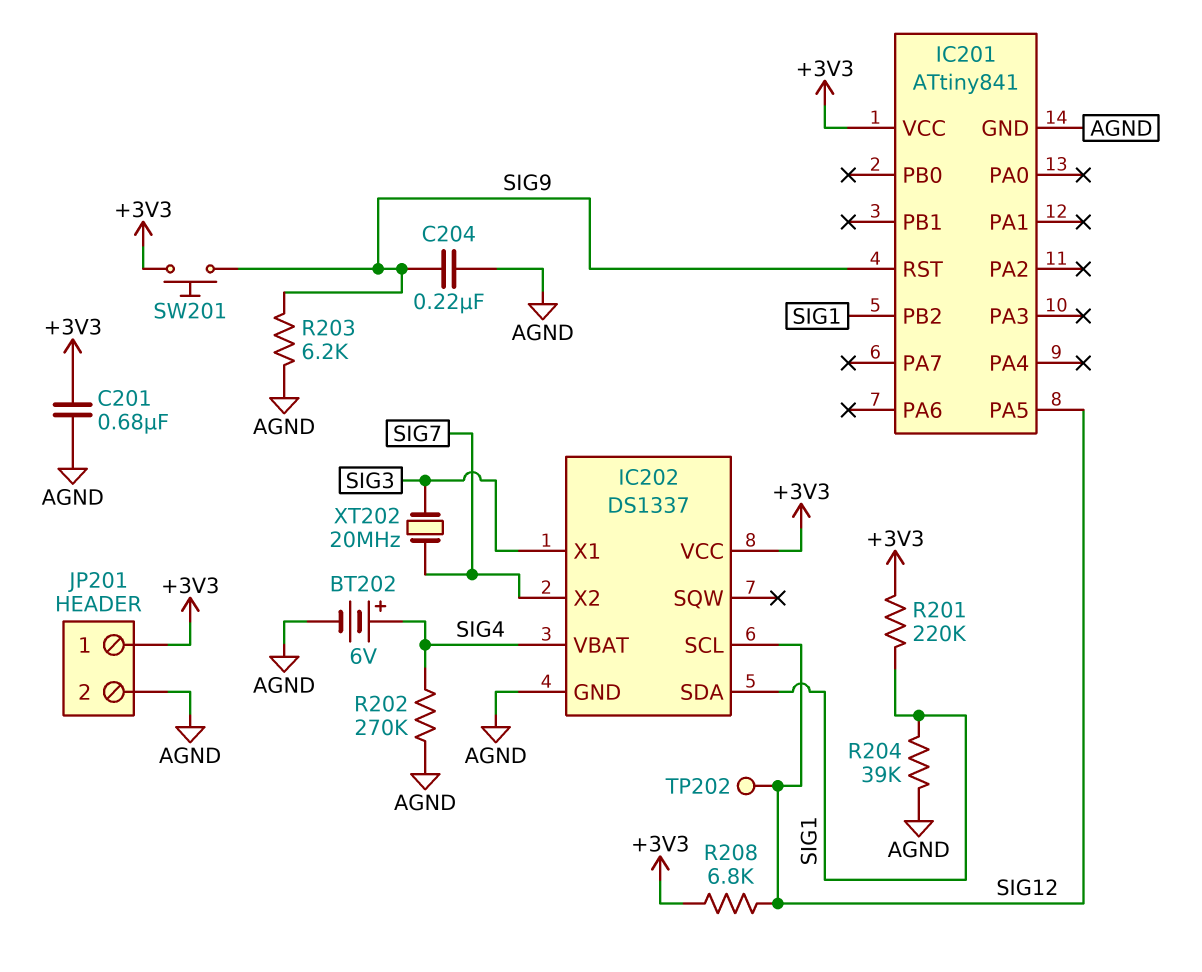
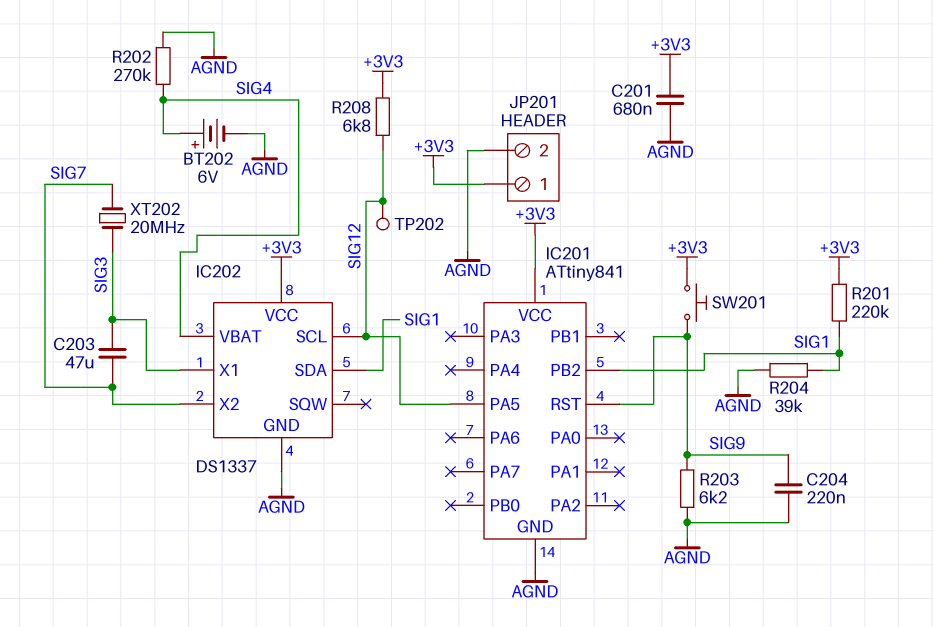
C203: none -> 47uF (SIG3, SIG7)

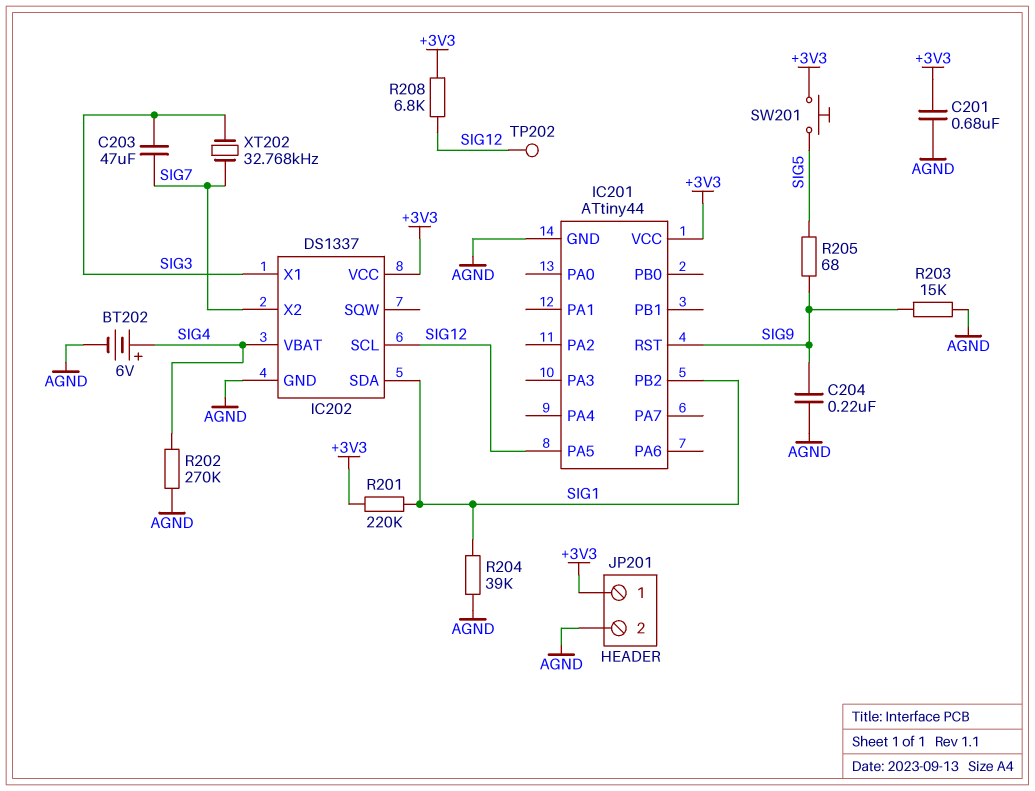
IC201: ATtiny841 -> ATtiny44
R203: 6.2k (AGND, SIG9) -> 15k (AGND, SIG9)
R205: none -> 68 (SIG5, SIG9)
SW201: button (+3V3, SIG9) -> button (+3V3, SIG5)
XT202: 20MHz (SIG3, SIG7) -> 32.768kHz (SIG3, SIG7)

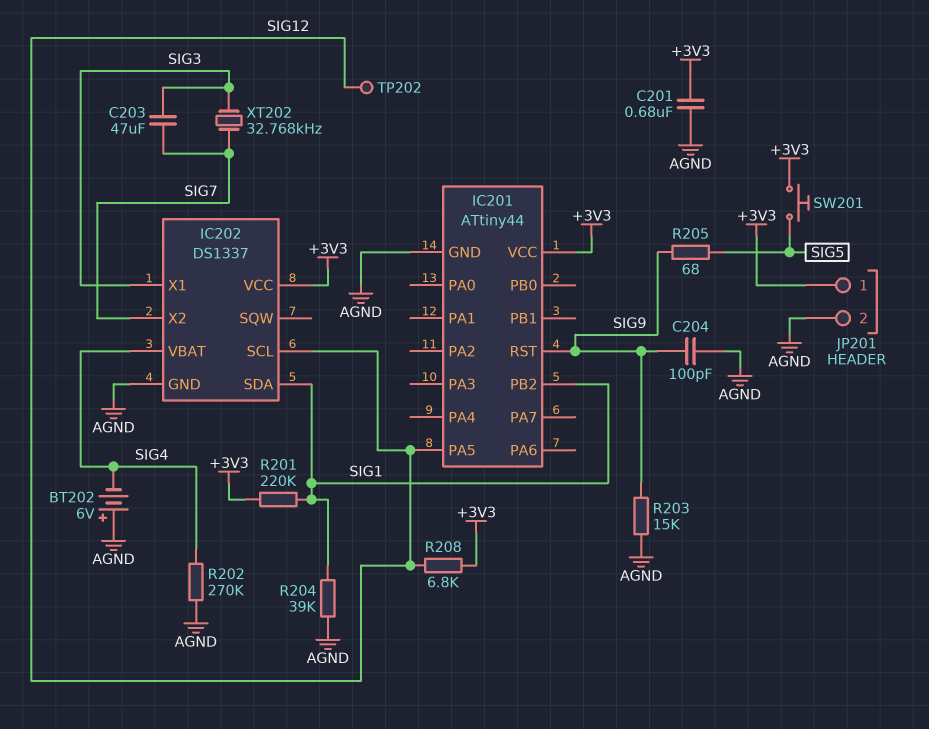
BT202: 6V (plus SIG4, minus AGND) -> 6V (plus AGND, minus SIG4)
C204: 220nF (AGND, SIG9) -> 100pF (AGND, SIG9)

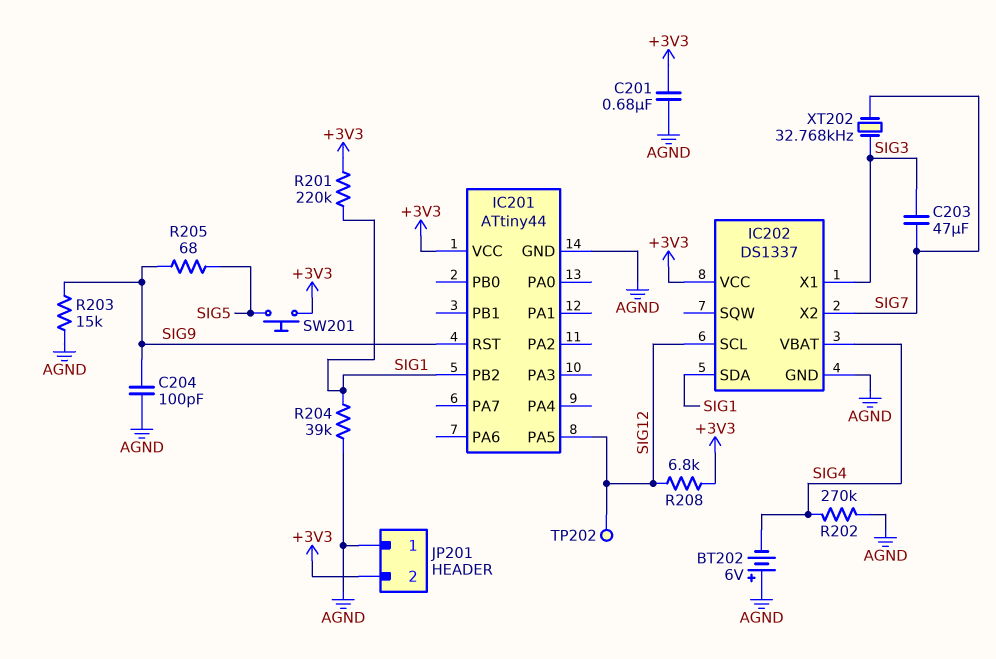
JP201 pin 1: +3V3 -> AGND
JP201 pin 2: AGND -> +3V3

